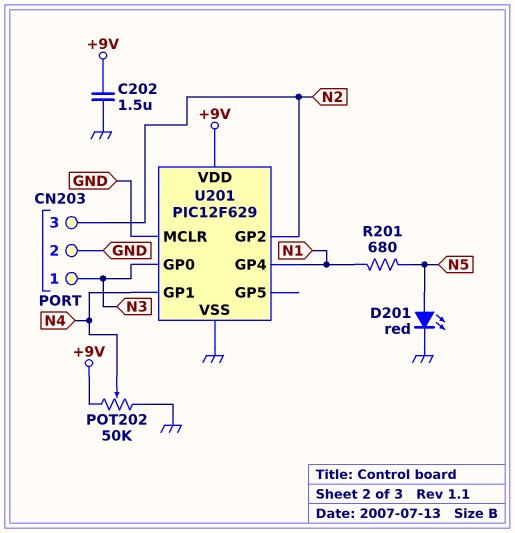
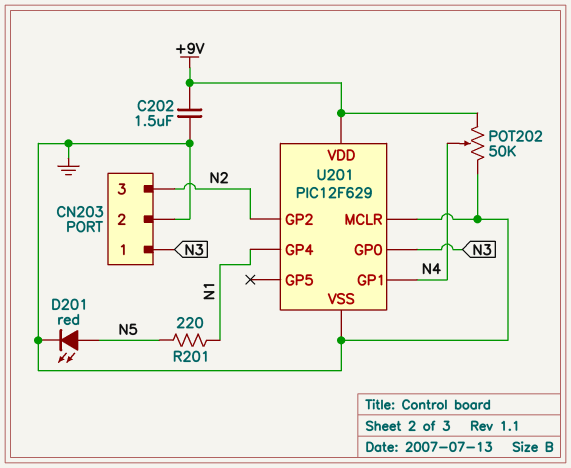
R201: 680 (N1, N5) -> 220 (N1, N5)

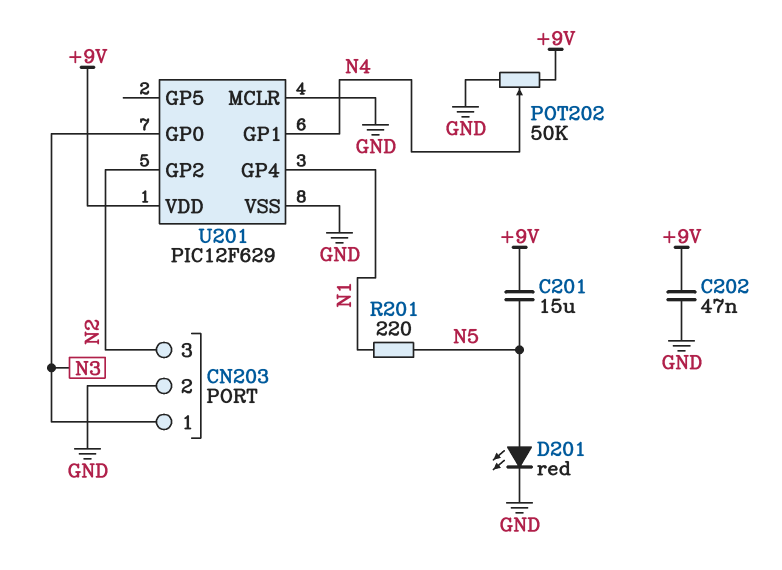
C201: none -> 15uF (+9V, N5)
C202: 1.5uF (+9V, GND) -> 47nF (+9V, GND)

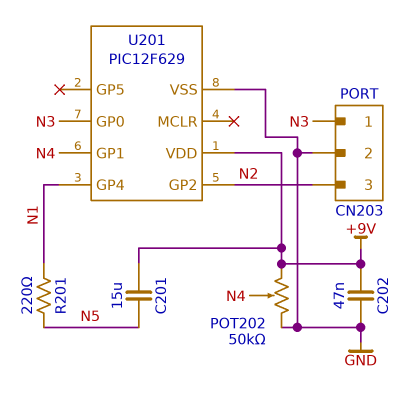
D201: LED red (A N5, K GND) -> none
U201 pin MCLR: GND -> none

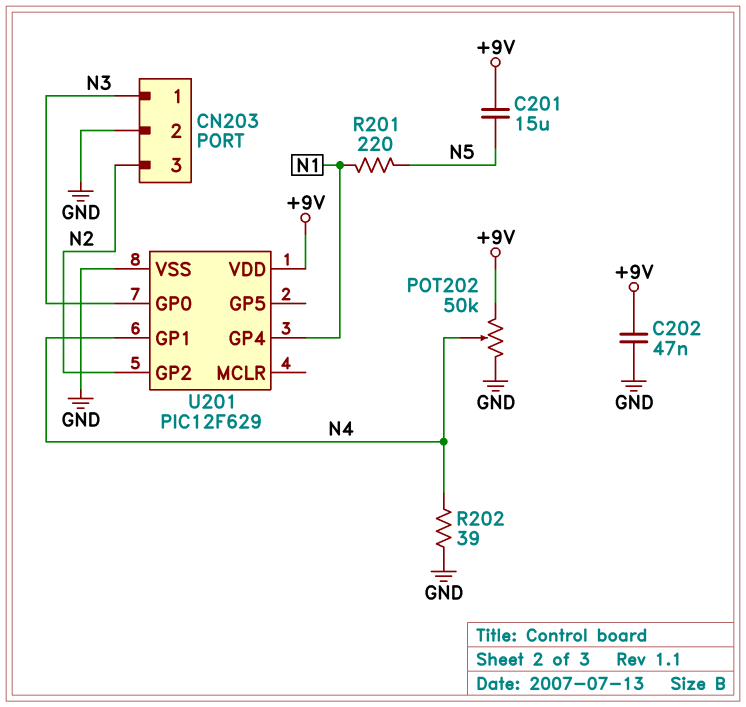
R202: none -> 39 (GND, N4)

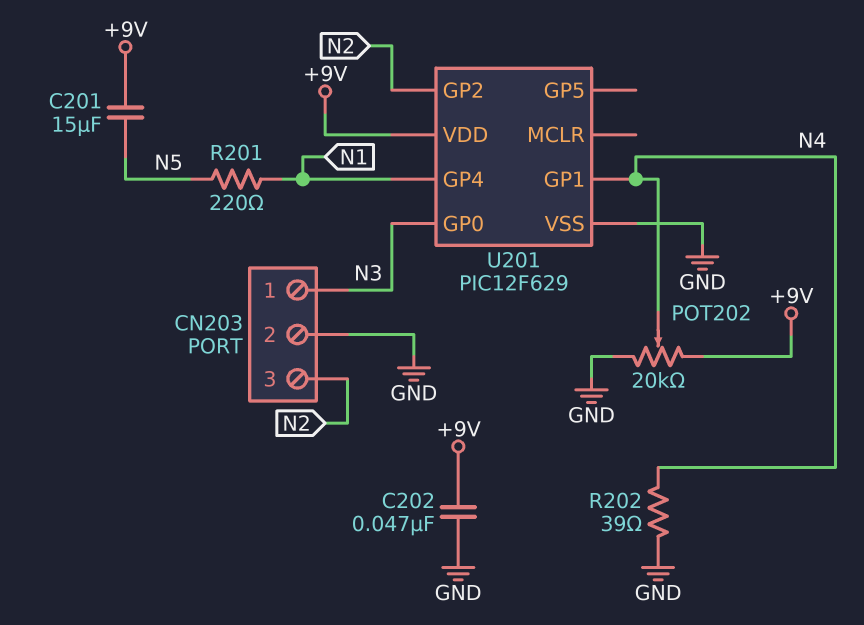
POT202: 50k (+9V, GND, wiper N4) -> 20k (+9V, GND, wiper N4)

